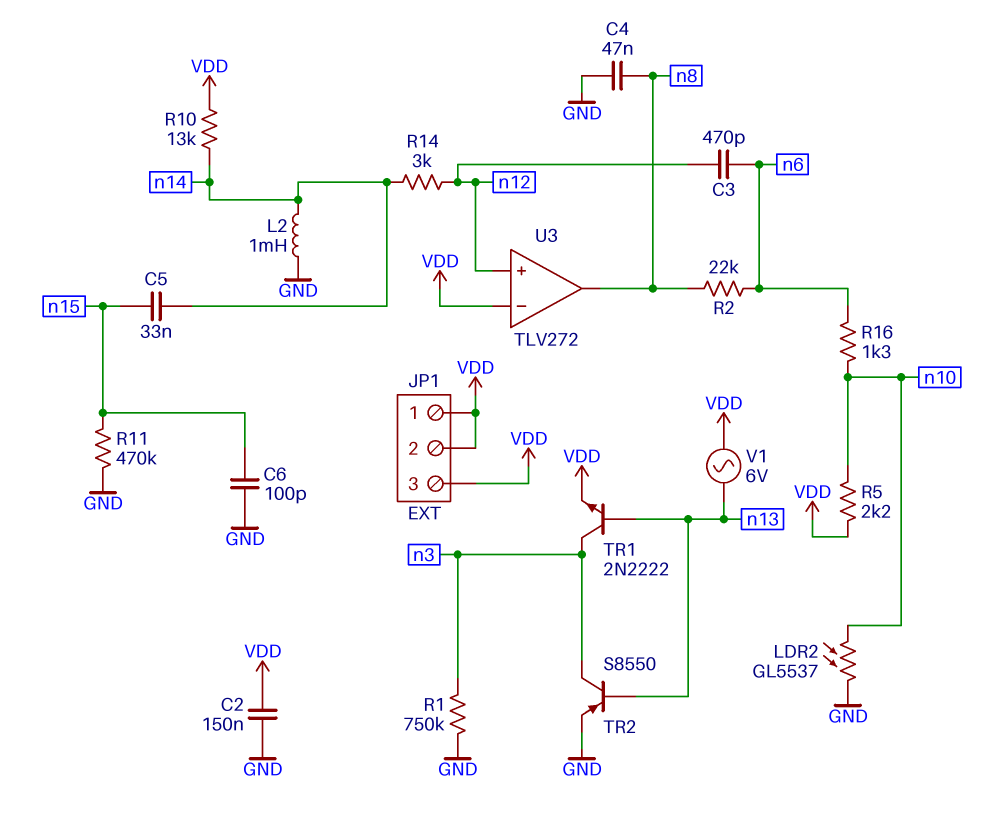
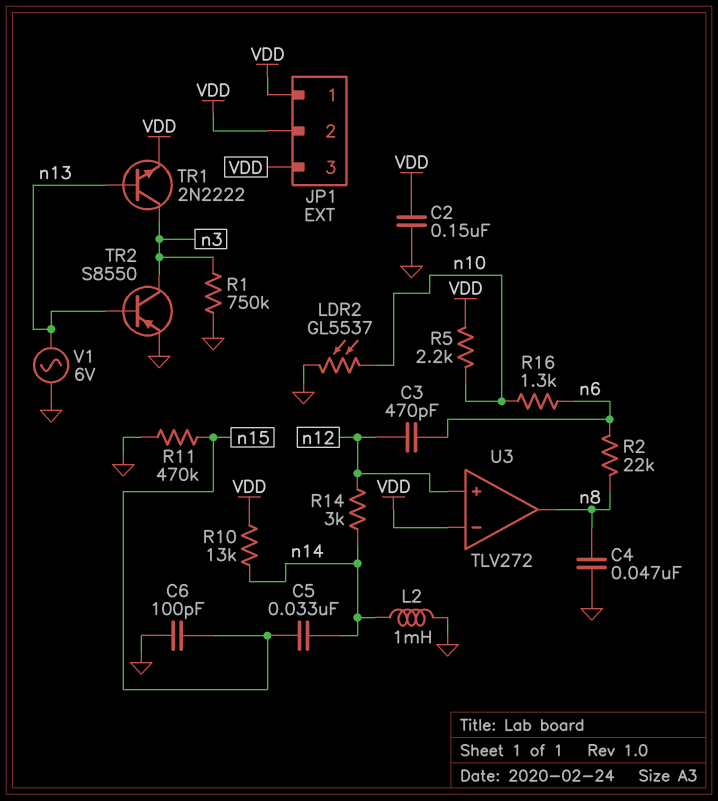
V1: AC 6V (VDD, n13) -> AC 6V (GND, n13)

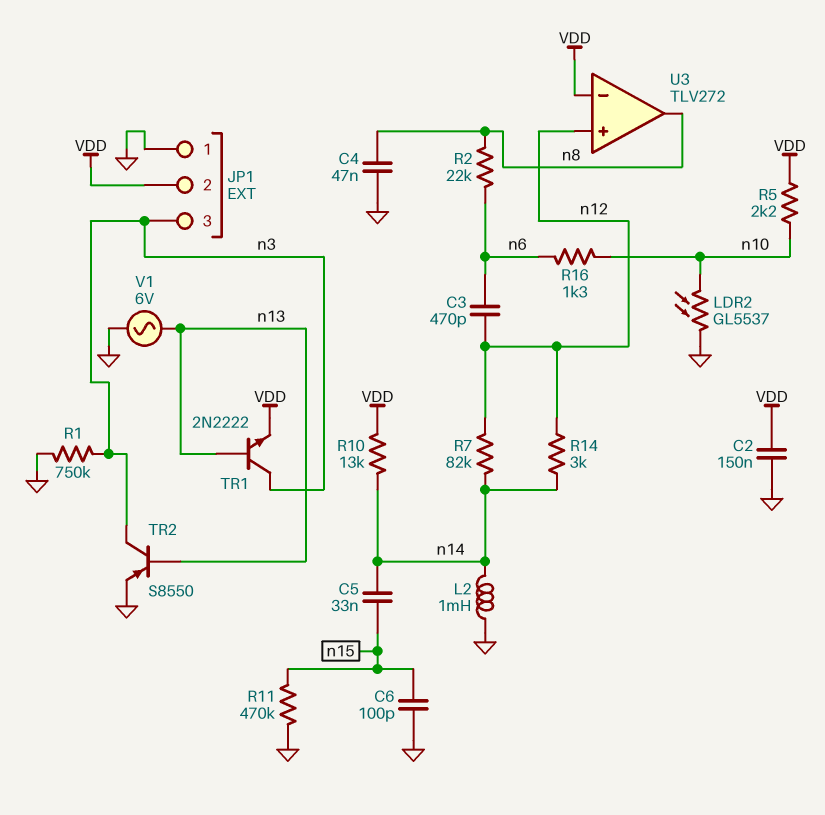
JP1 pin 1: VDD -> GND
JP1 pin 3: VDD -> n3
R7: none -> 82k (n12, n14)

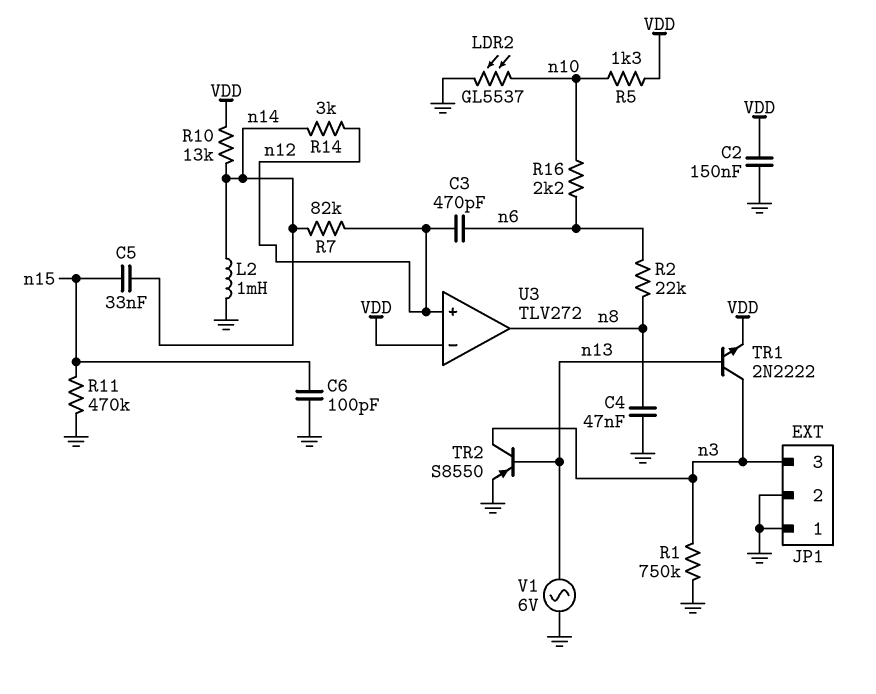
JP1 pin 2: VDD -> GND
R5: 2.2k (VDD, n10) -> 1.3k (VDD, n10)
R16: 1.3k (n6, n10) -> 2.2k (n6, n10)

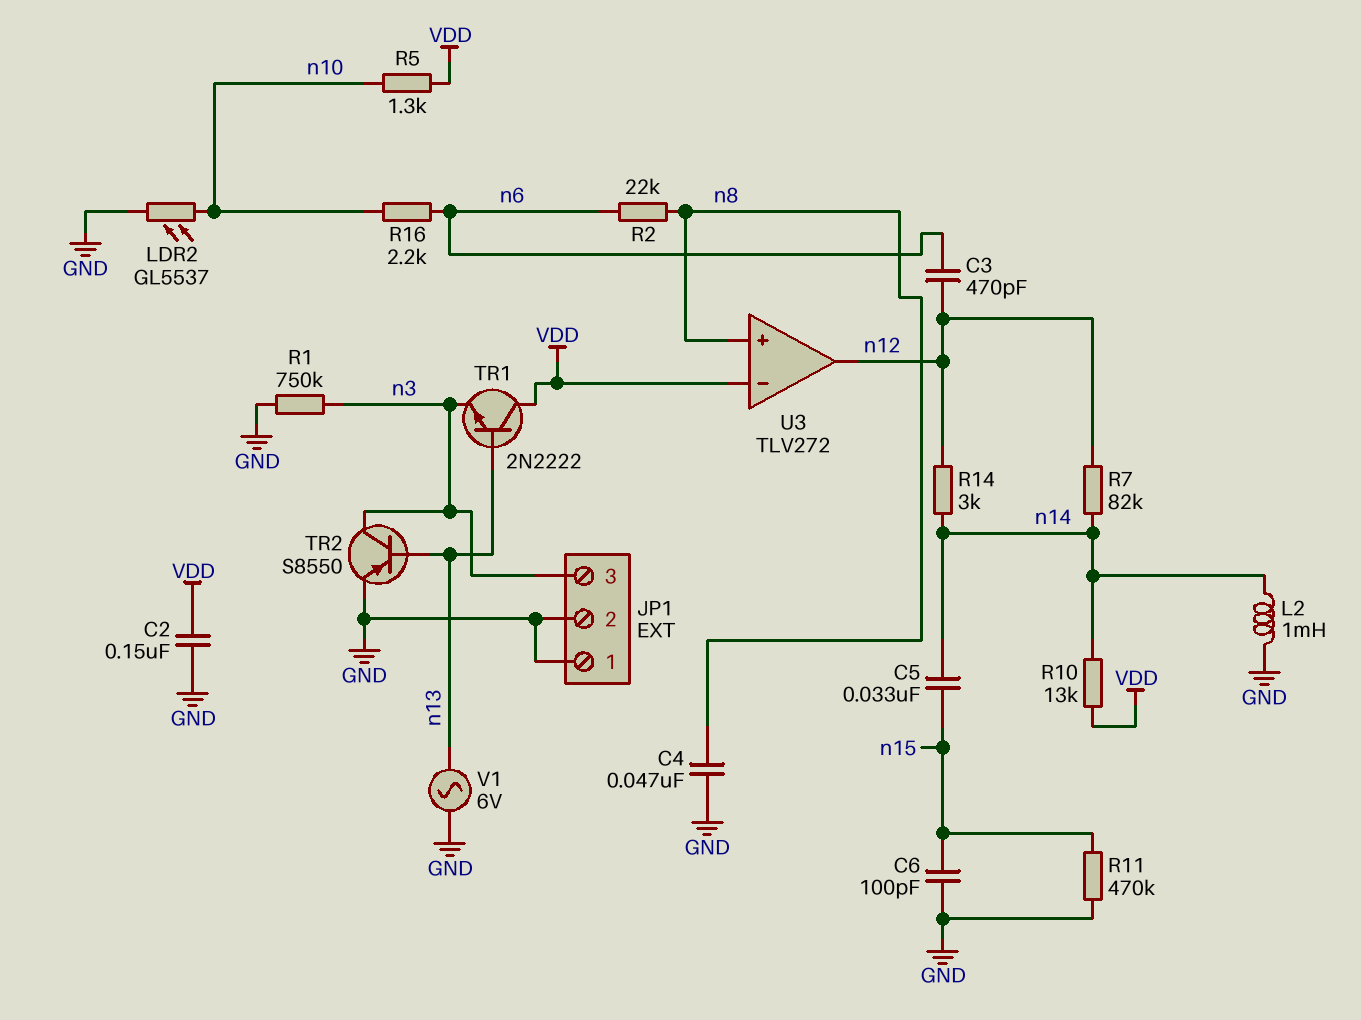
TR1: NPN 2N2222 (B n13, C n3, E VDD) -> NPN 2N2222 (B n13, C VDD, E n3)
U3 pin in+: n12 -> n8
U3 pin out: n8 -> n12

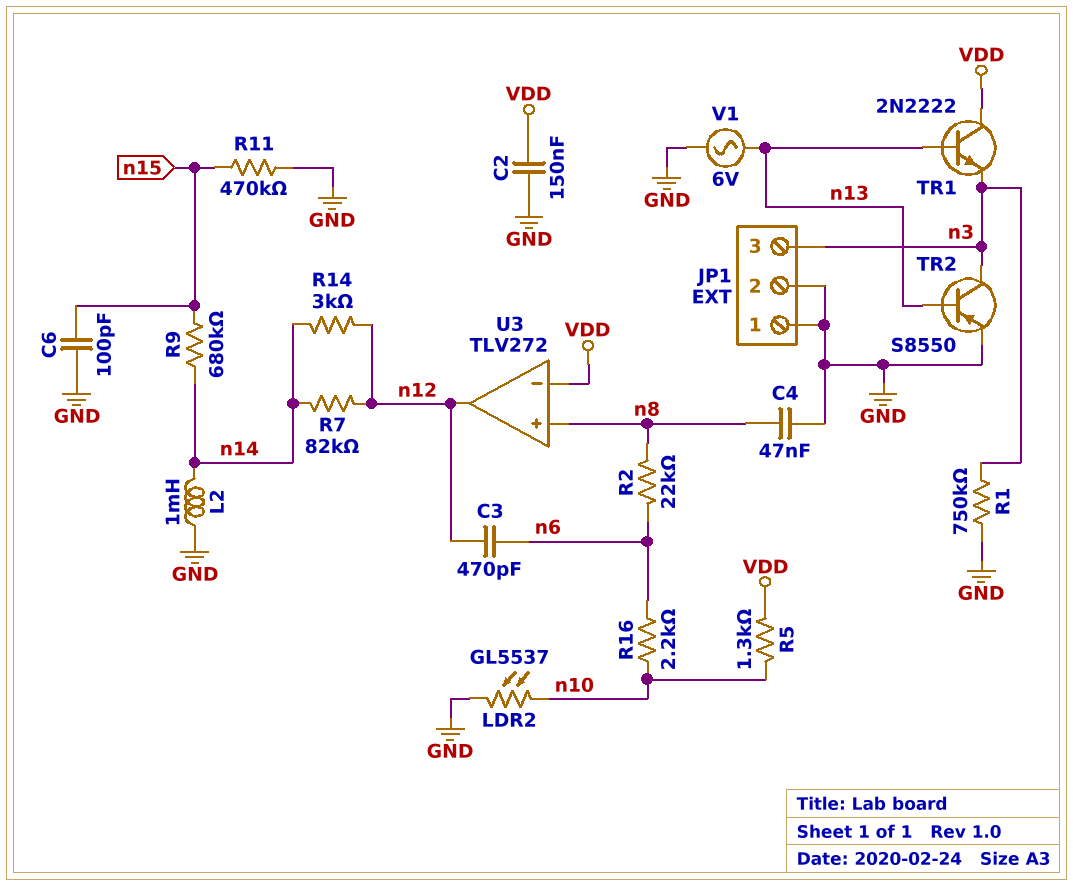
C5: 33nF (n14, n15) -> none
R9: none -> 680k (n14, n15)
R10: 13k (VDD, n14) -> none

